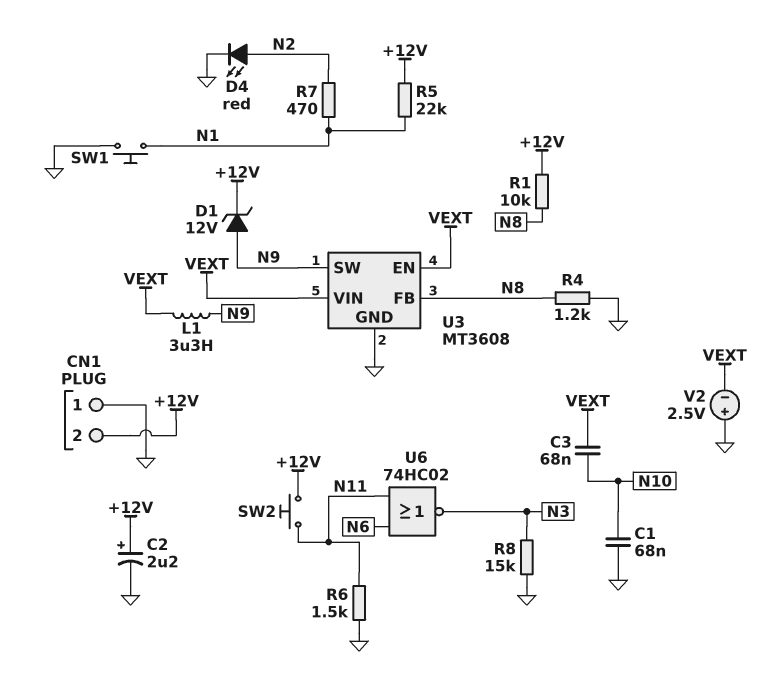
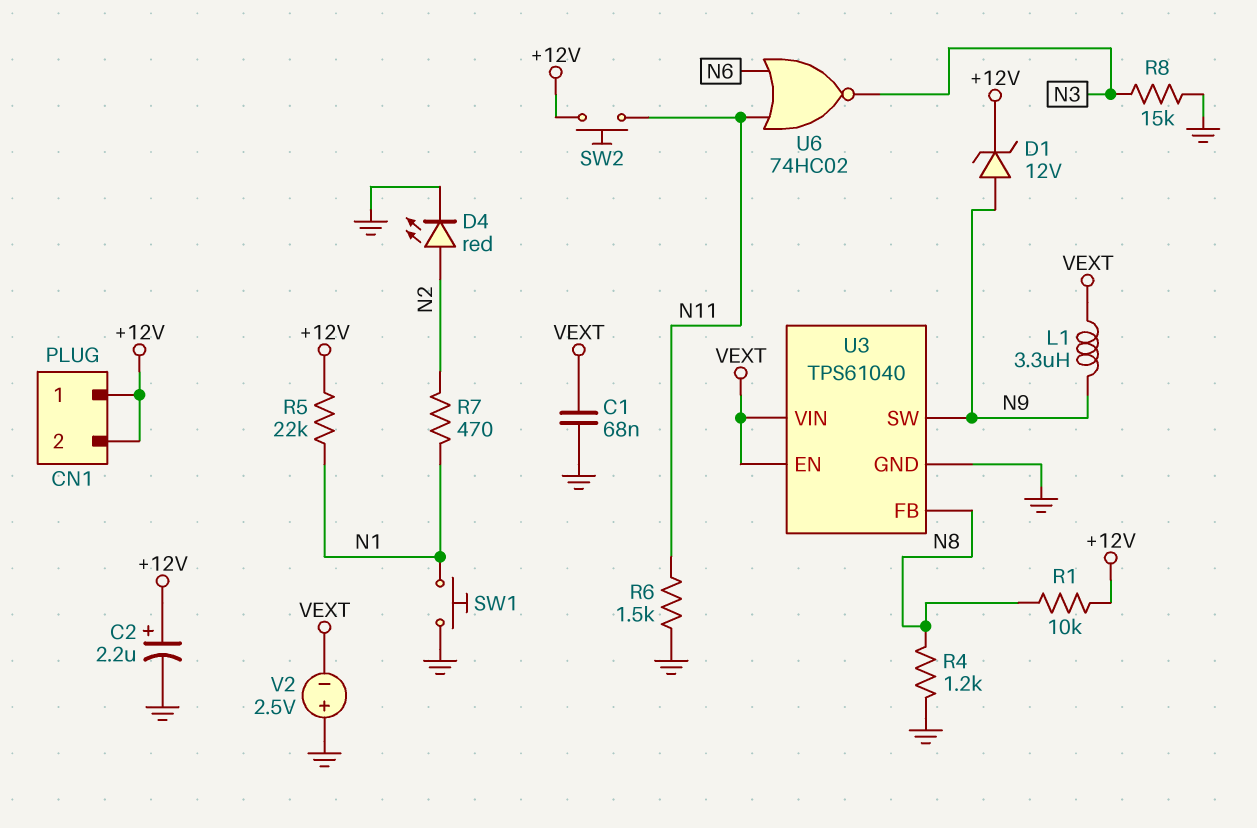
C1: 68nF (GND, N10) -> 68nF (GND, VEXT)
C3: 68nF (N10, VEXT) -> none
CN1 pin 1: GND -> +12V
U3: MT3608 -> TPS61040

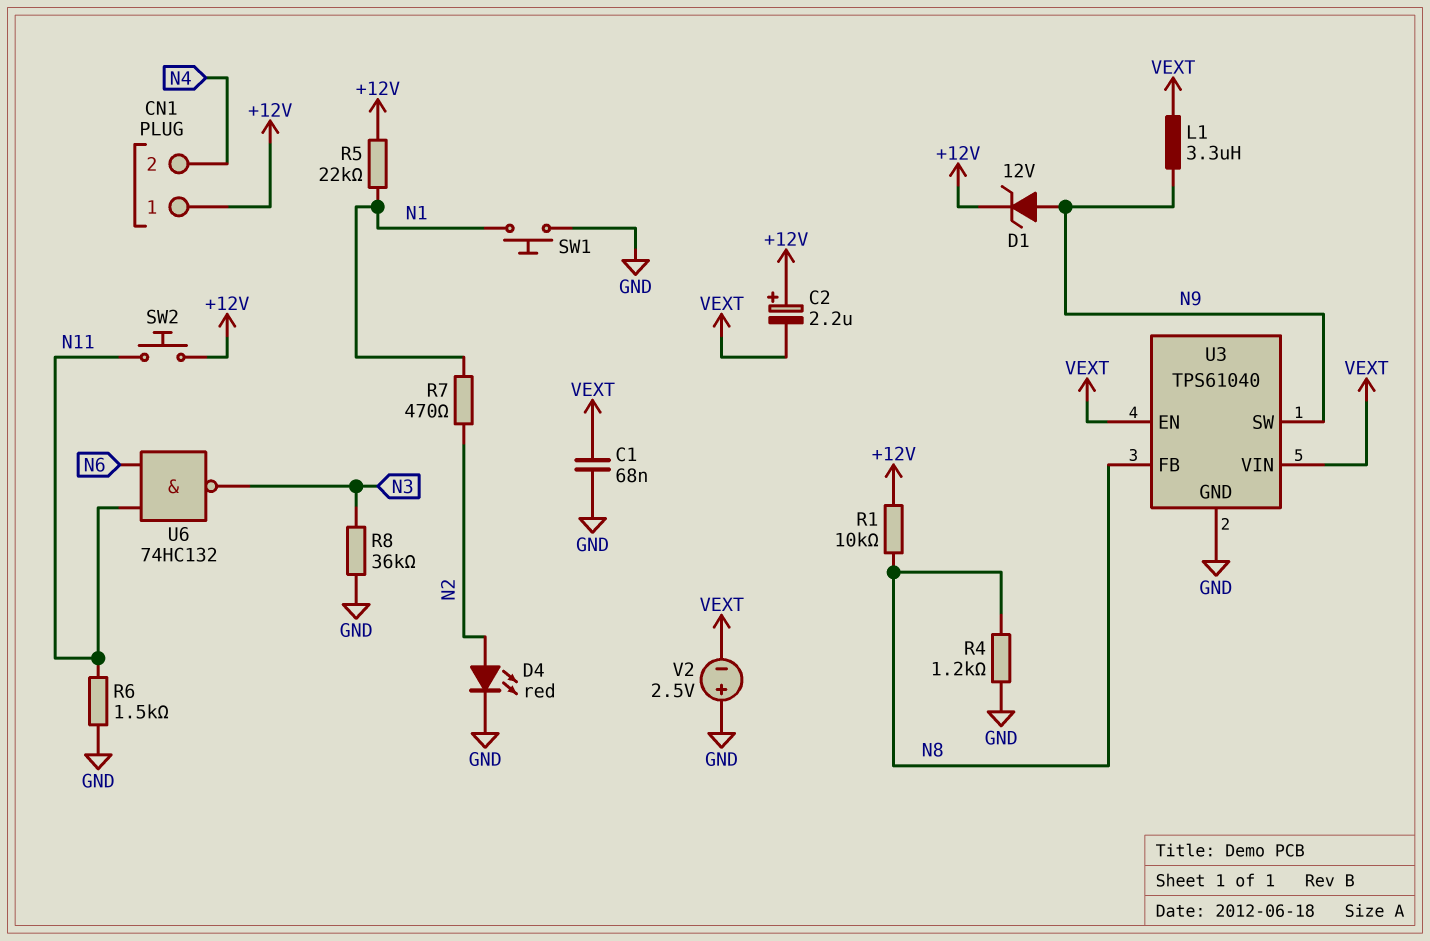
C2: 2.2uF (plus +12V, minus GND) -> 2.2uF (plus +12V, minus VEXT)
CN1 pin 2: +12V -> N4
R8: 15k (GND, N3) -> 36k (GND, N3)
U6: NOR 74HC02 (in N6, in N11, out N3) -> NAND 74HC132 (in N6, in N11, out N3)

